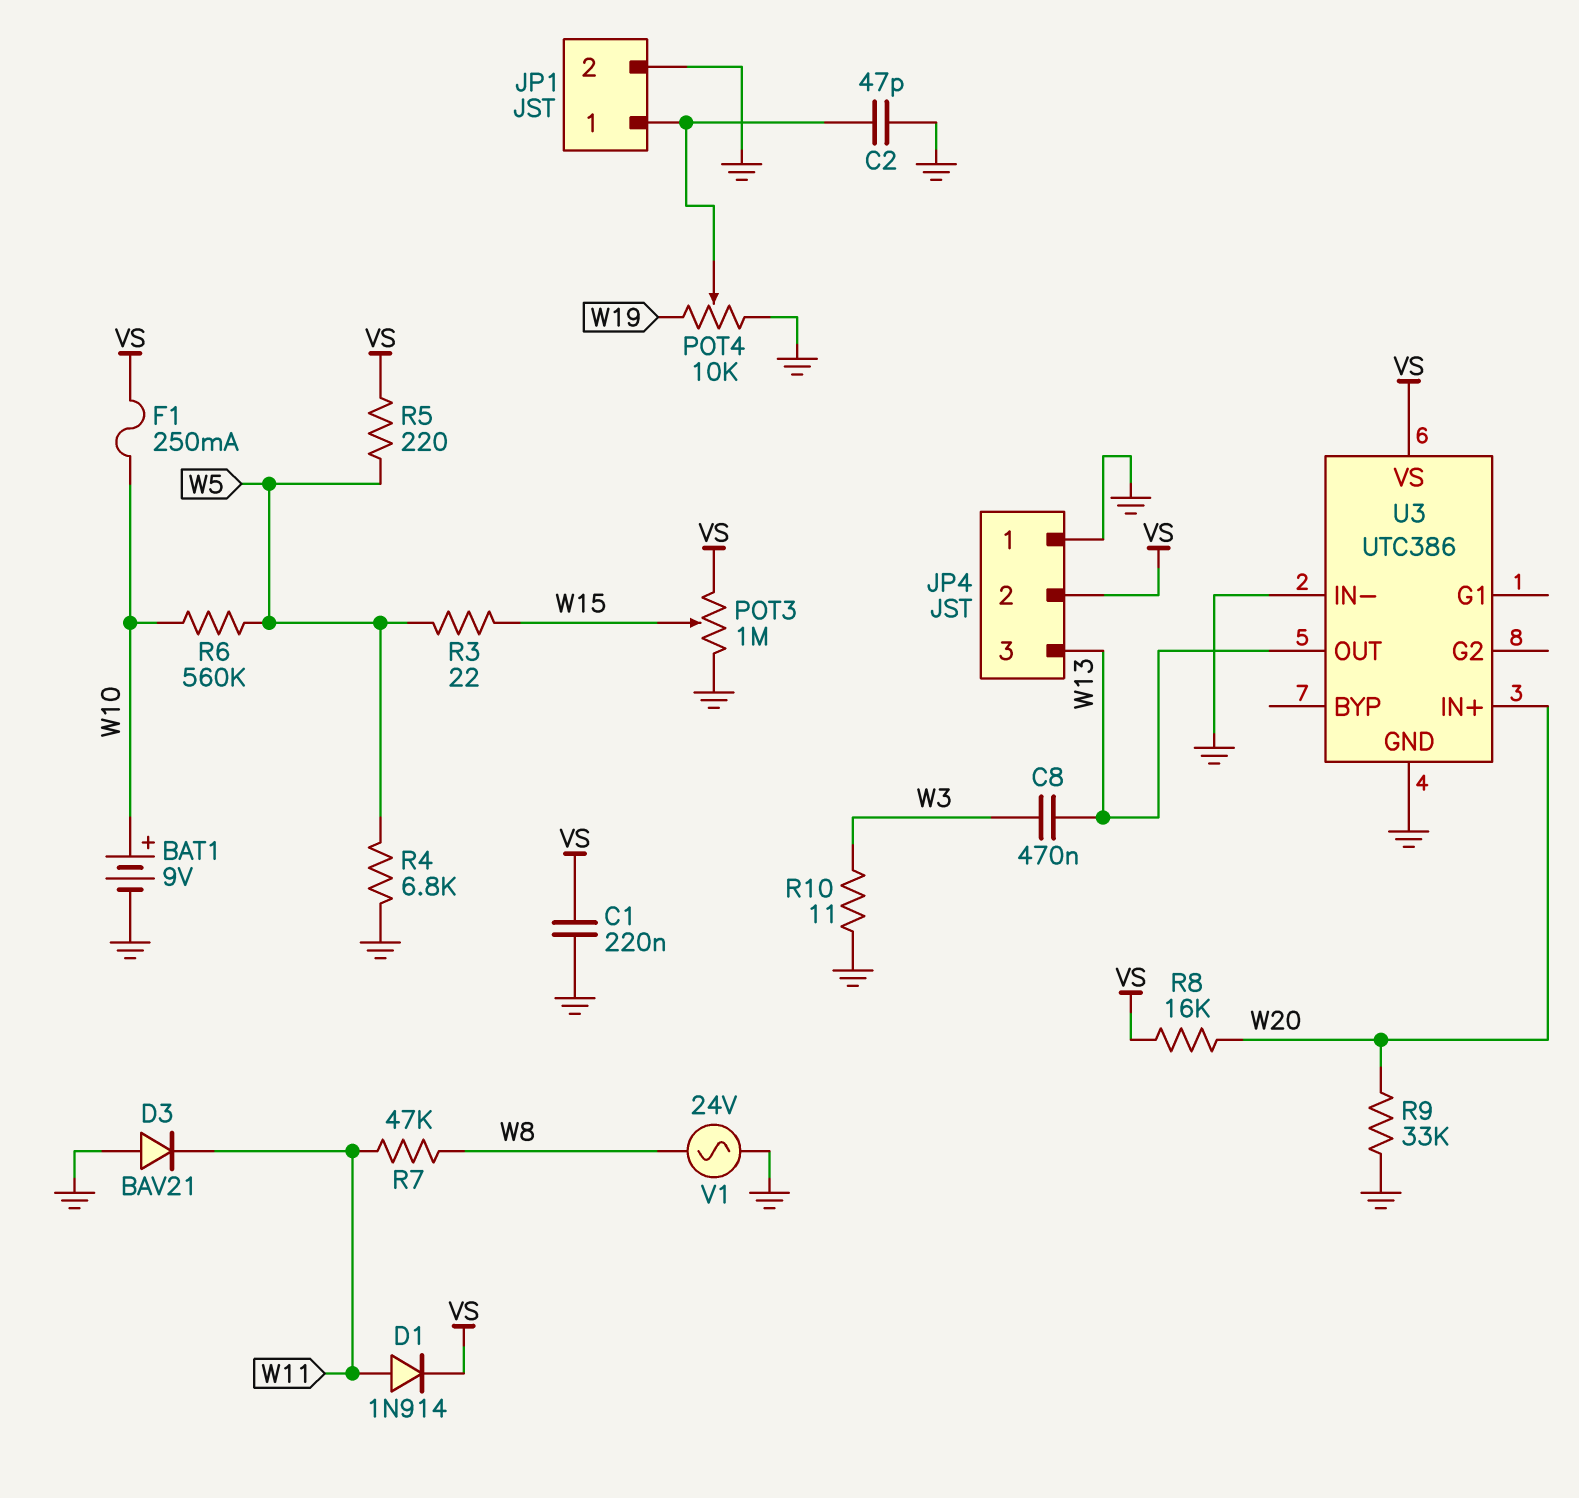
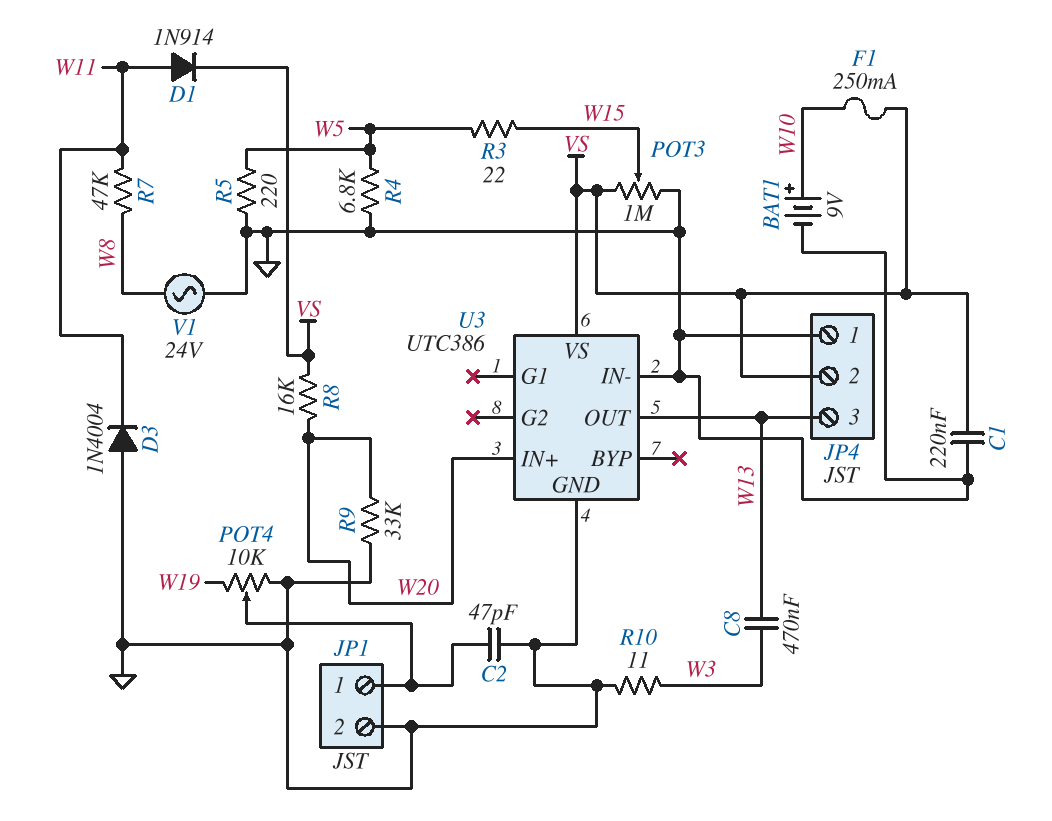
D3: diode BAV21 (A GND, K W11) -> diode 1N4004 (A GND, K W11)
R5: 220 (VS, W5) -> 220 (GND, W5)
R6: 560k (W5, W10) -> none

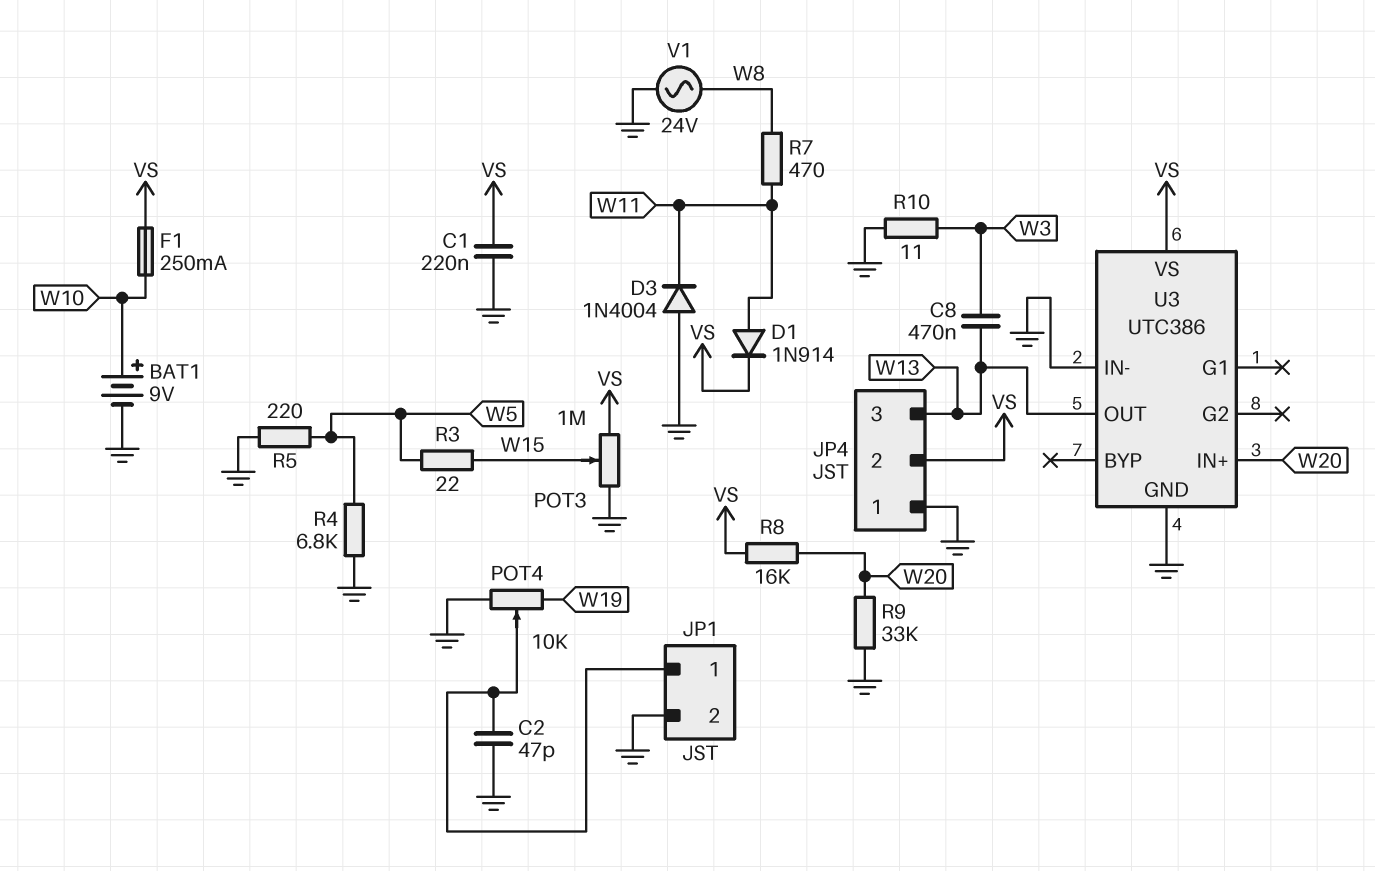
R7: 47k (W8, W11) -> 470 (W8, W11)

